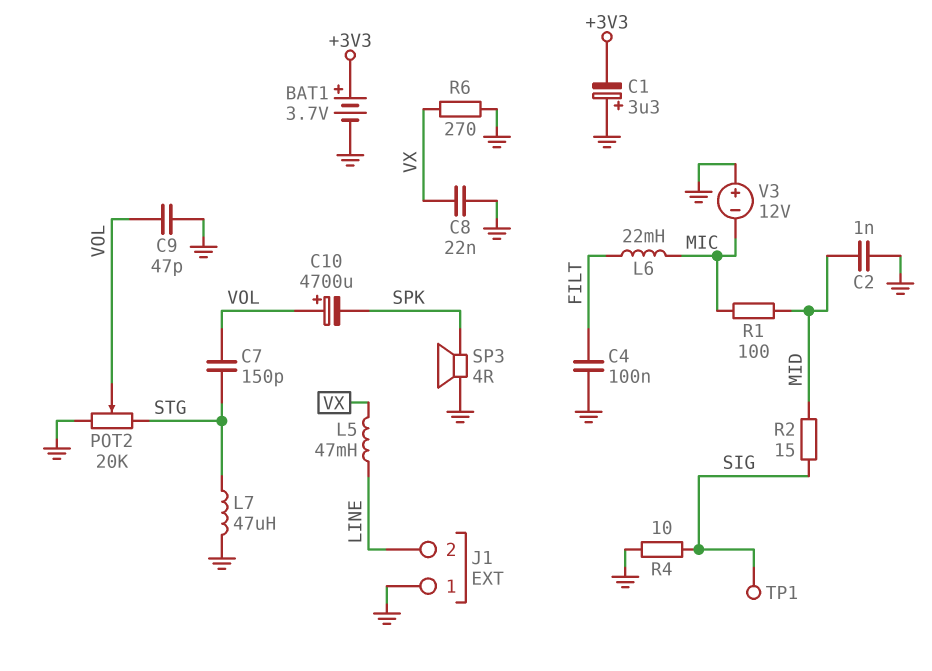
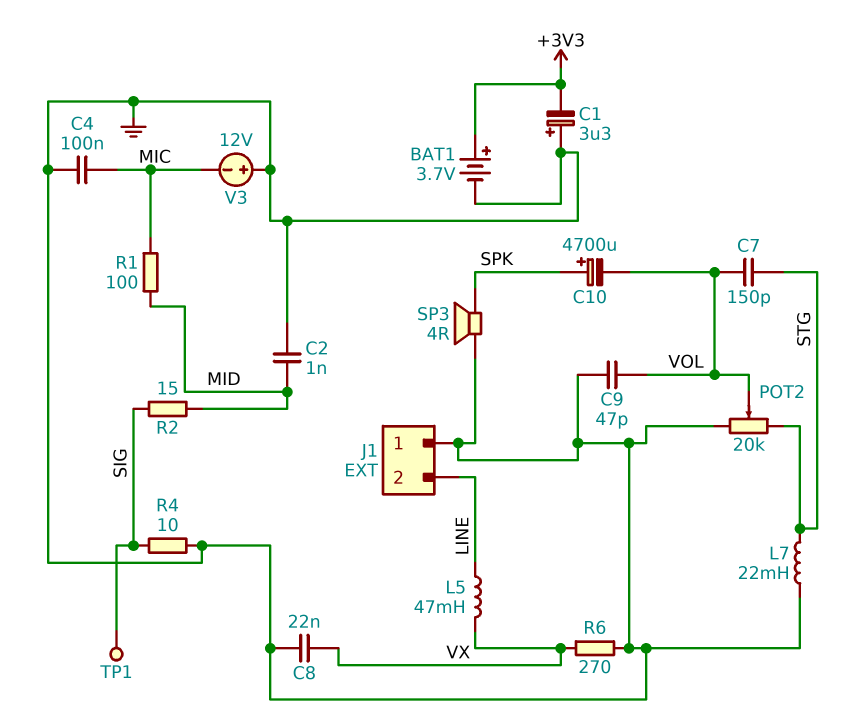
C4: 100nF (FILT, GND) -> 100nF (GND, MIC)
C10: 4700uF (plus VOL, minus SPK) -> 4700uF (plus SPK, minus VOL)
L6: 22mH (FILT, MIC) -> none
L7: 47uH (GND, STG) -> 22mH (GND, STG)

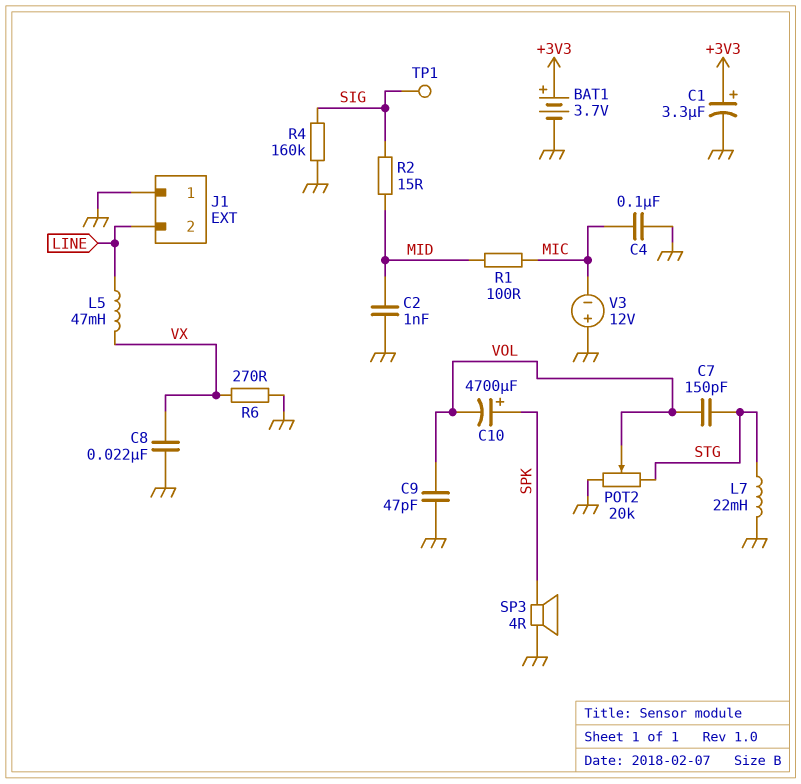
C1: 3.3uF (plus GND, minus +3V3) -> 3.3uF (plus +3V3, minus GND)
R4: 10 (GND, SIG) -> 160k (GND, SIG)

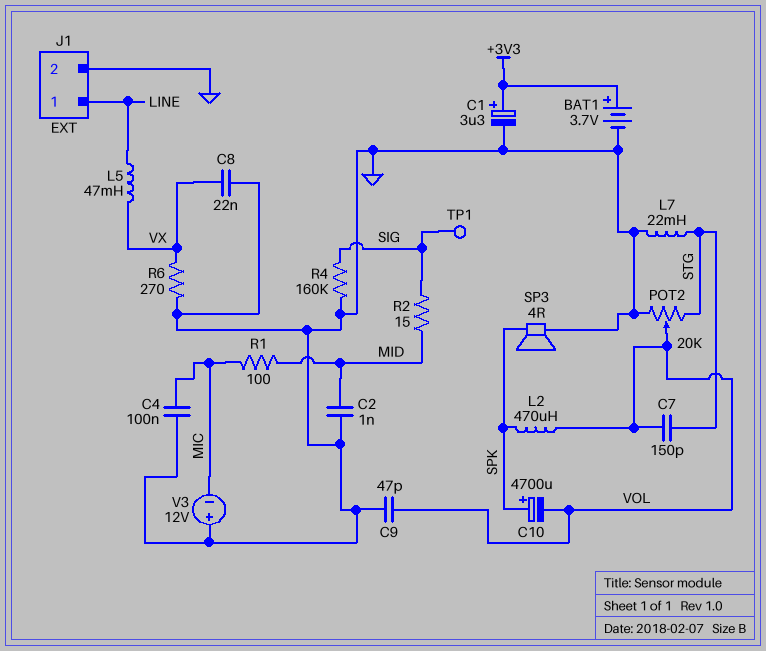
J1 pin 1: GND -> LINE
J1 pin 2: LINE -> GND
L2: none -> 470uH (SPK, VOL)

